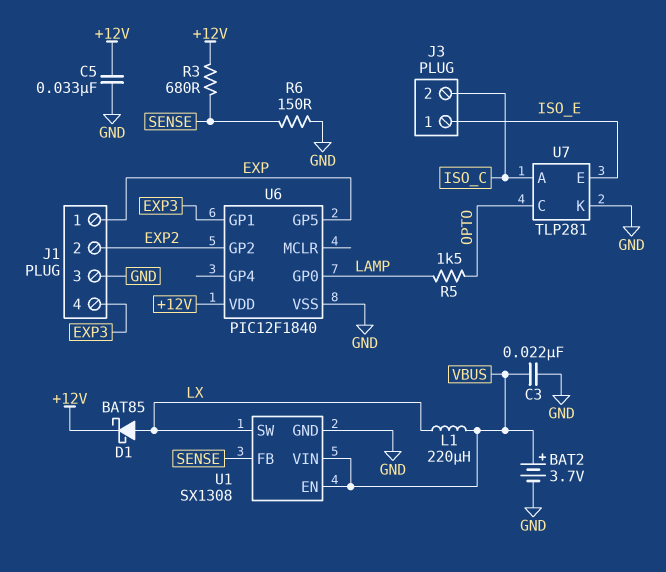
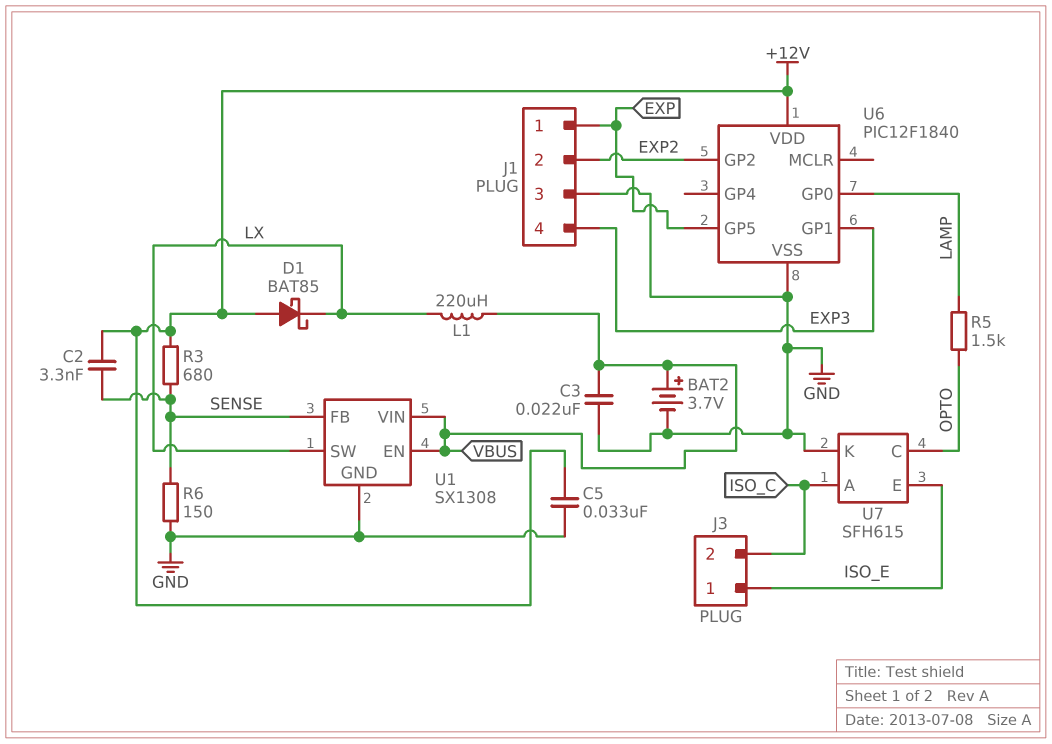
C2: none -> 3.3nF (+12V, SENSE)
D1: schottky BAT85 (A LX, K +12V) -> schottky BAT85 (A +12V, K LX)
U7: TLP281 -> SFH615

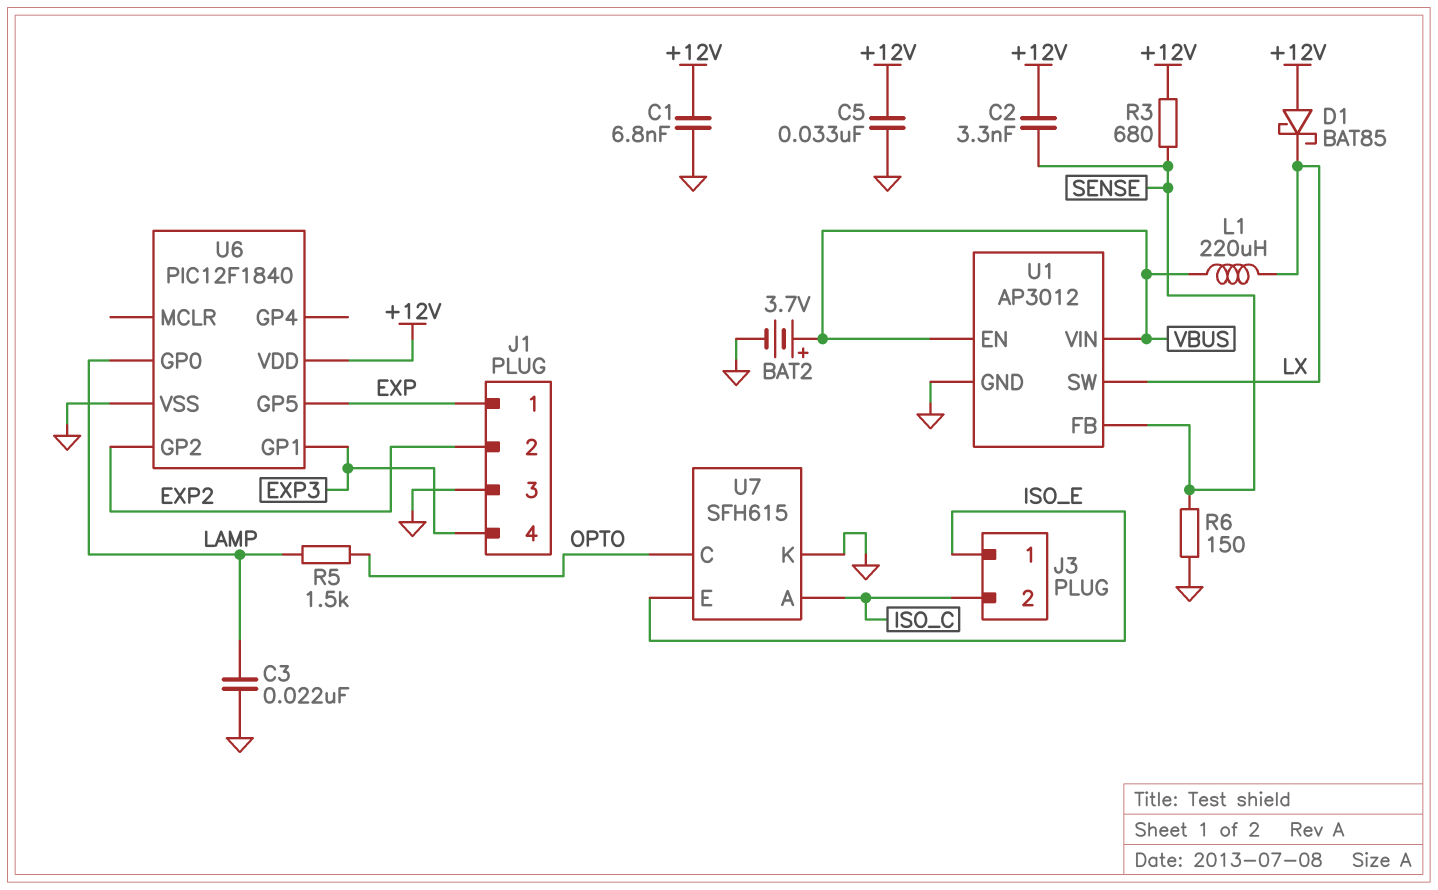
C1: none -> 6.8nF (+12V, GND)
C3: 22nF (GND, VBUS) -> 22nF (GND, LAMP)
U1: SX1308 -> AP3012

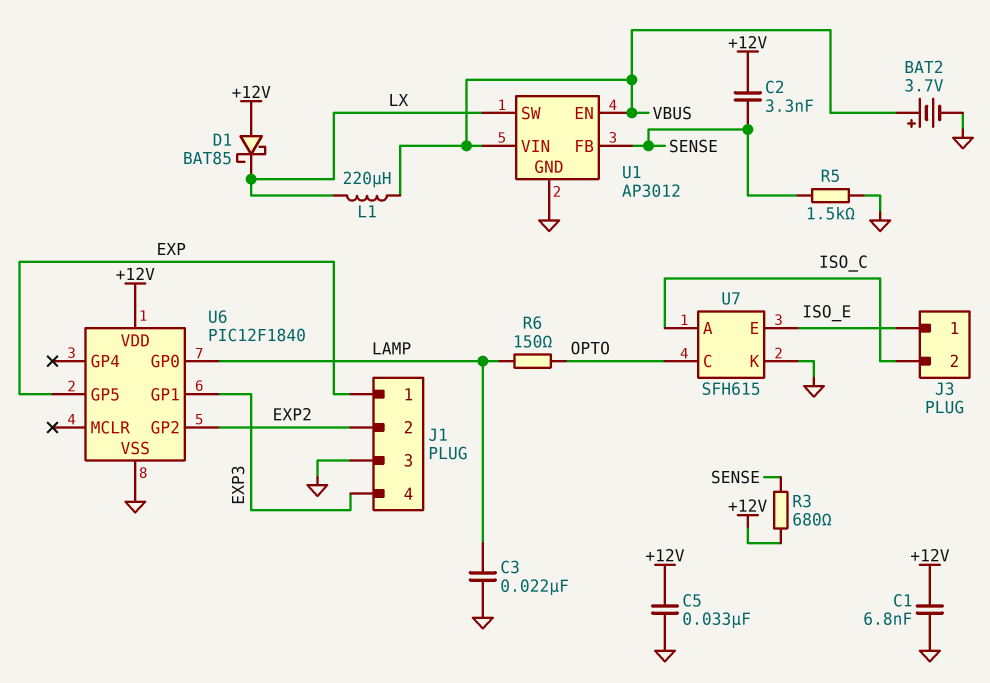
R5: 1.5k (LAMP, OPTO) -> 1.5k (GND, SENSE)
R6: 150 (GND, SENSE) -> 150 (LAMP, OPTO)

